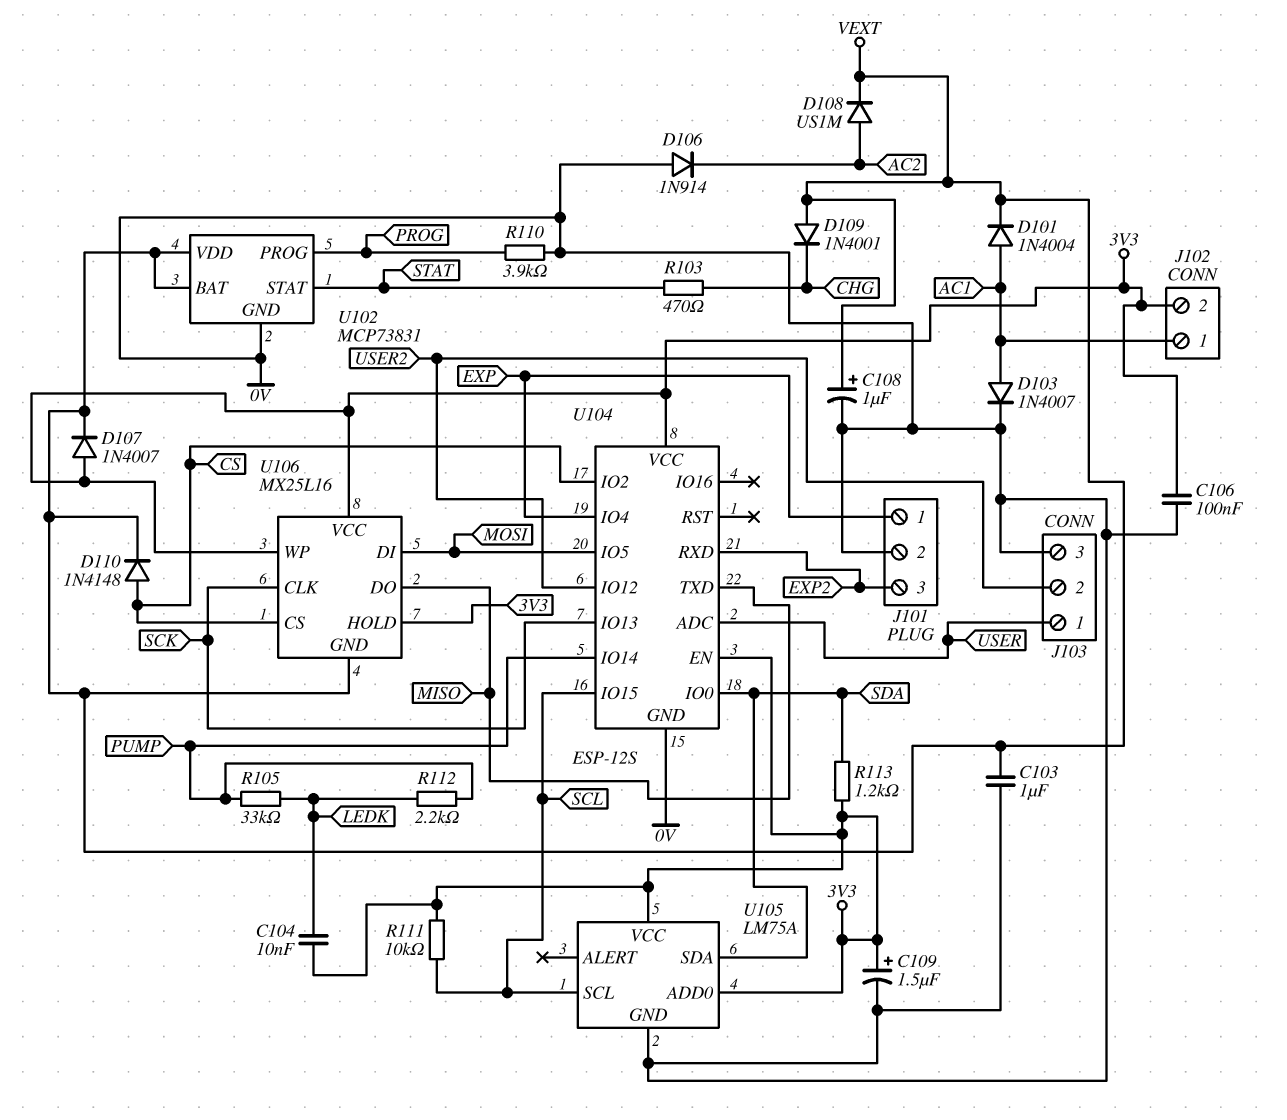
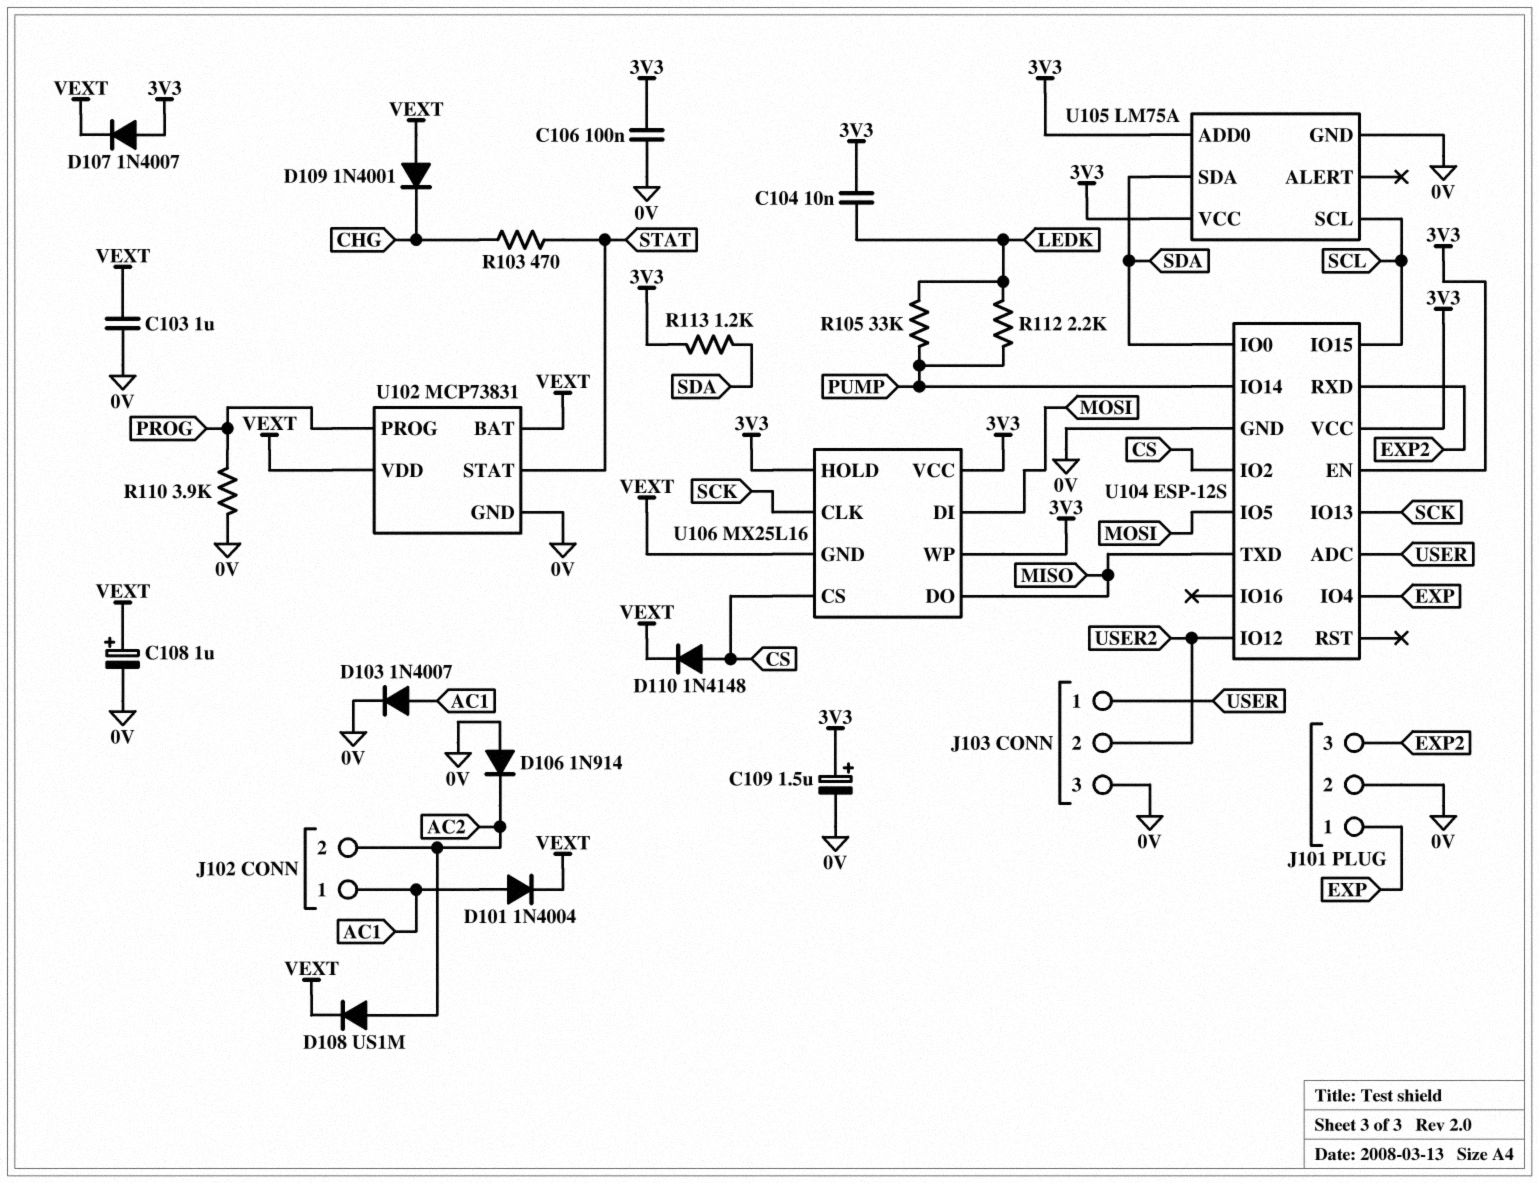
J102 pin 2: 3V3 -> AC2
R111: 10k (3V3, SCL) -> none

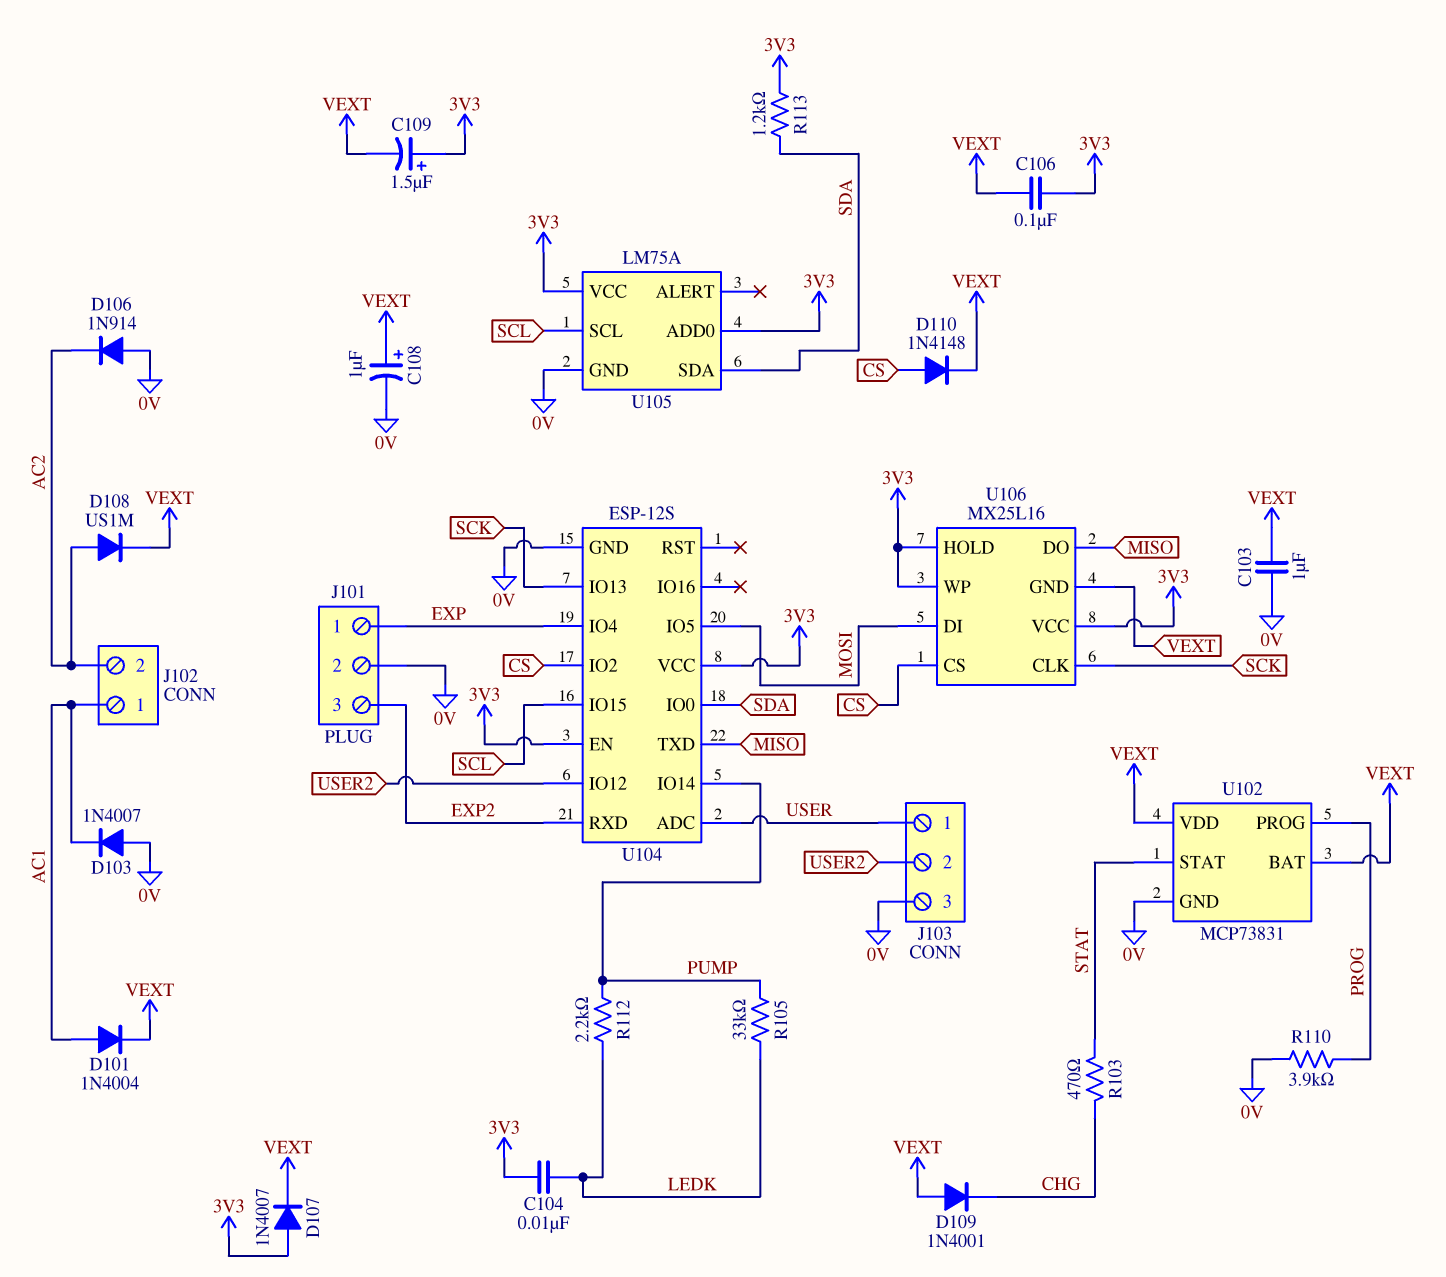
C106: 100nF (0V, 3V3) -> 100nF (3V3, VEXT)
C109: 1.5uF (plus 3V3, minus 0V) -> 1.5uF (plus 3V3, minus VEXT)
D103: diode 1N4007 (A AC1, K 0V) -> diode 1N4007 (A 0V, K AC1)

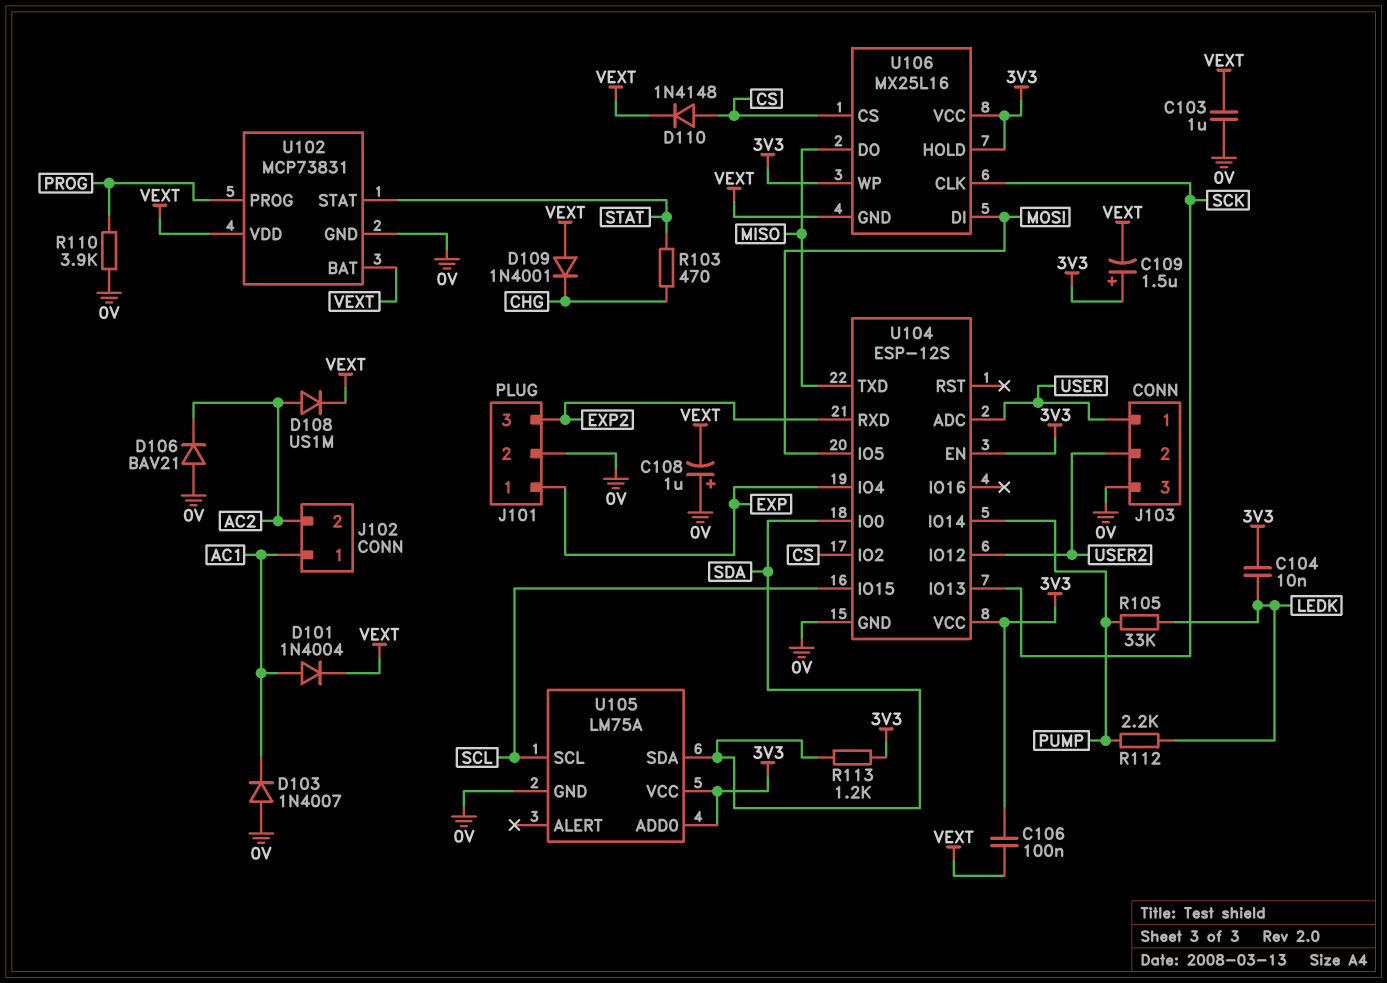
C108: 1uF (plus VEXT, minus 0V) -> 1uF (plus 0V, minus VEXT)
D106: diode 1N914 (A 0V, K AC2) -> diode BAV21 (A 0V, K AC2)
D107: diode 1N4007 (A 3V3, K VEXT) -> none

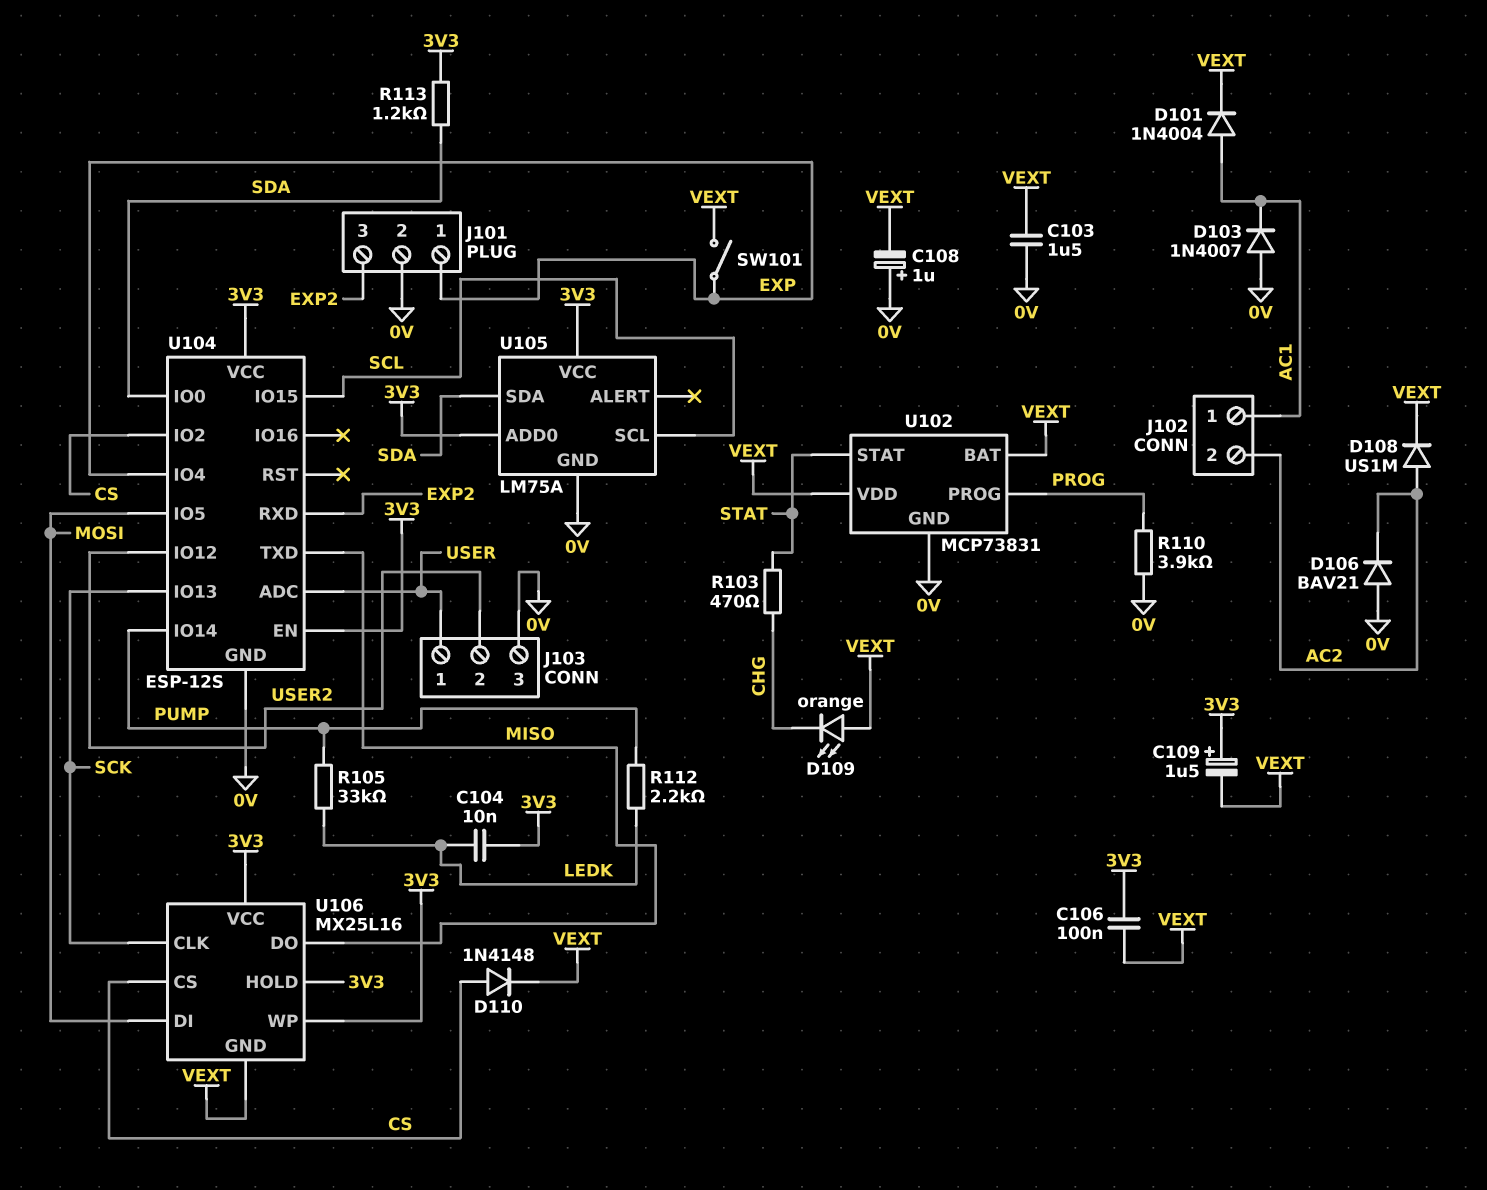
C103: 1uF (0V, VEXT) -> 1.5uF (0V, VEXT)
D109: diode 1N4001 (A VEXT, K CHG) -> LED orange (A VEXT, K CHG)
SW101: none -> switch (EXP, VEXT)

